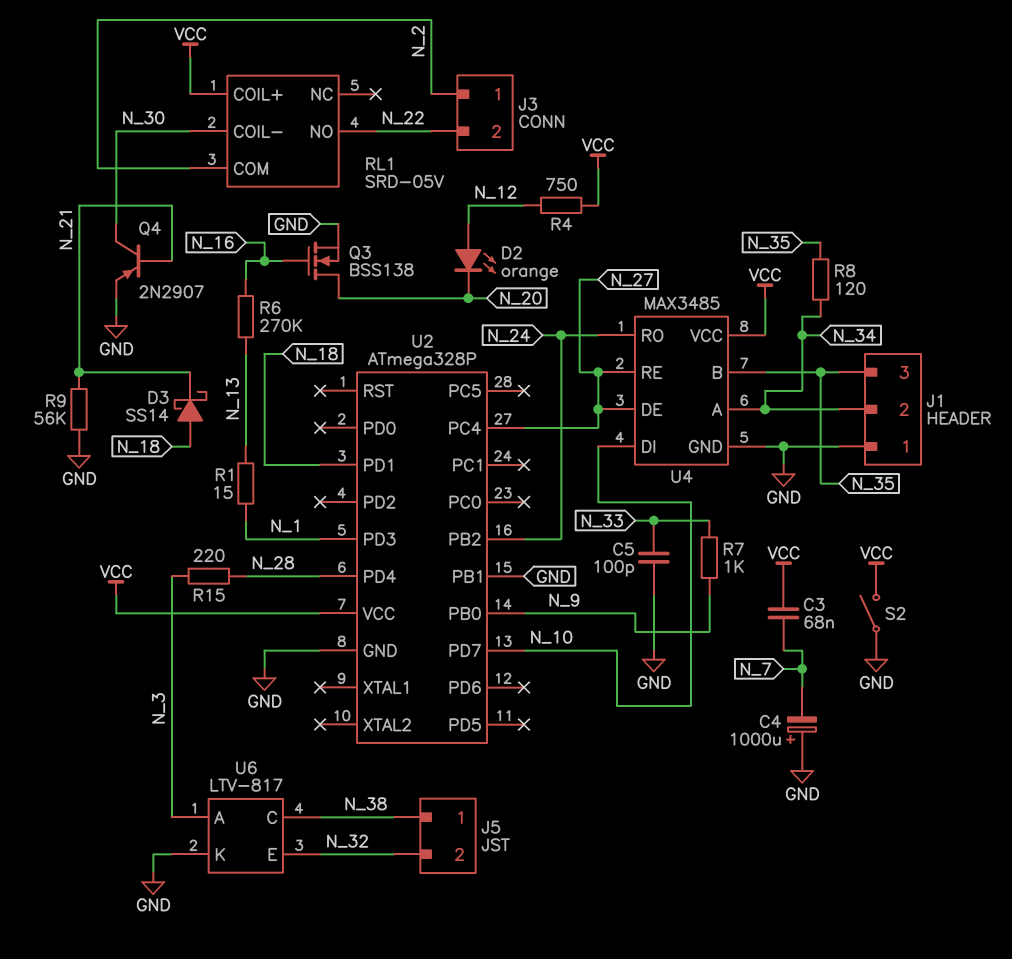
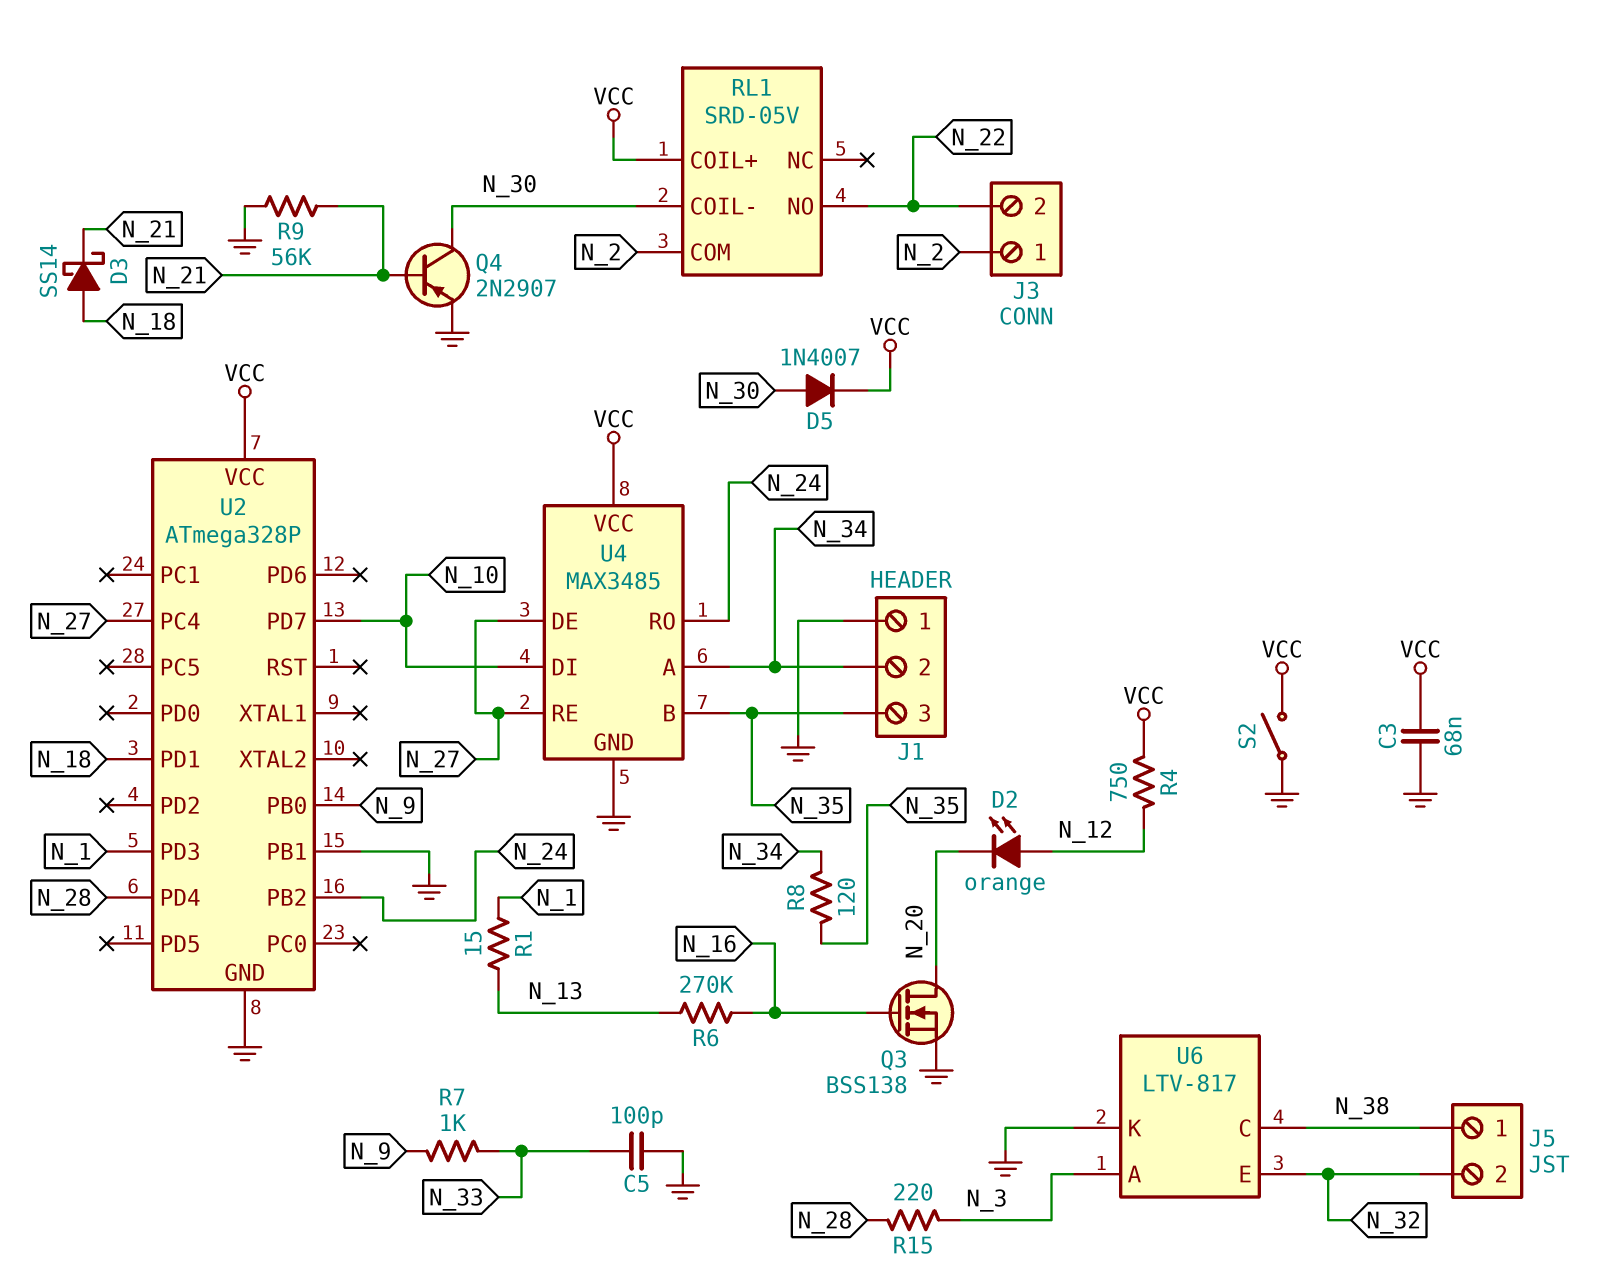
C3: 68nF (N_7, VCC) -> 68nF (GND, VCC)
C4: 1000uF (plus GND, minus N_7) -> none
D5: none -> diode 1N4007 (A N_30, K VCC)

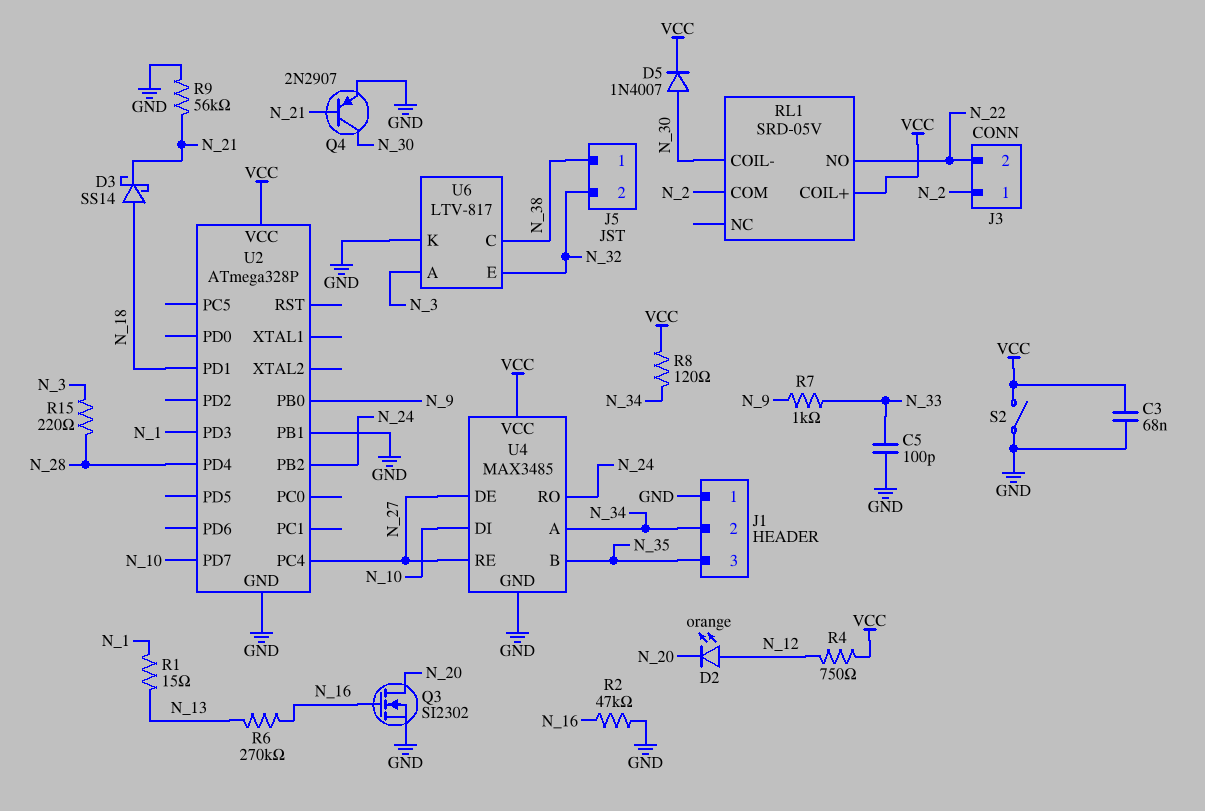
Q3: NMOS BSS138 (G N_16, D N_20, S GND) -> NMOS SI2302 (G N_16, D N_20, S GND)
R2: none -> 47k (GND, N_16)
R8: 120 (N_34, N_35) -> 120 (N_34, VCC)

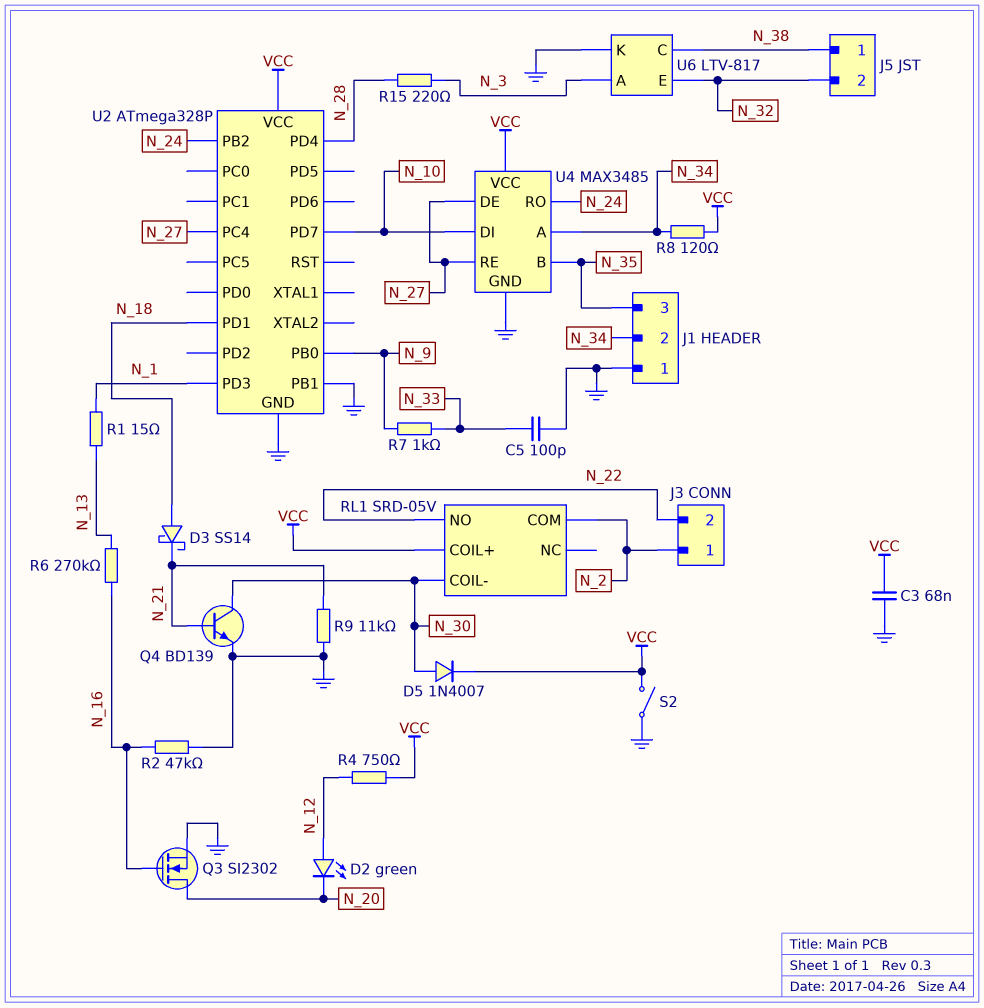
D2: LED orange (A N_12, K N_20) -> LED green (A N_12, K N_20)
Q4: PNP 2N2907 (B N_21, C N_30, E GND) -> NPN BD139 (B N_21, C N_30, E GND)
R9: 56k (GND, N_21) -> 11k (GND, N_21)

